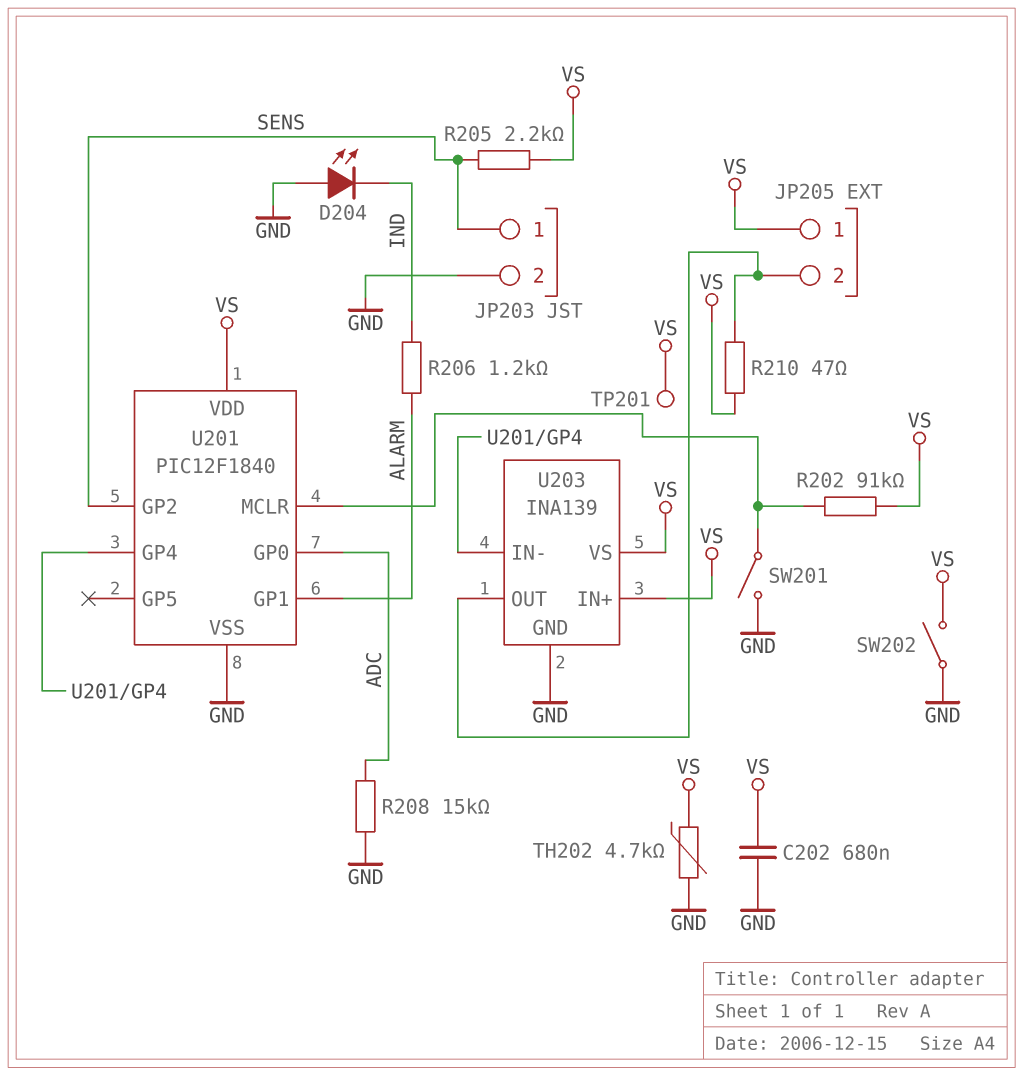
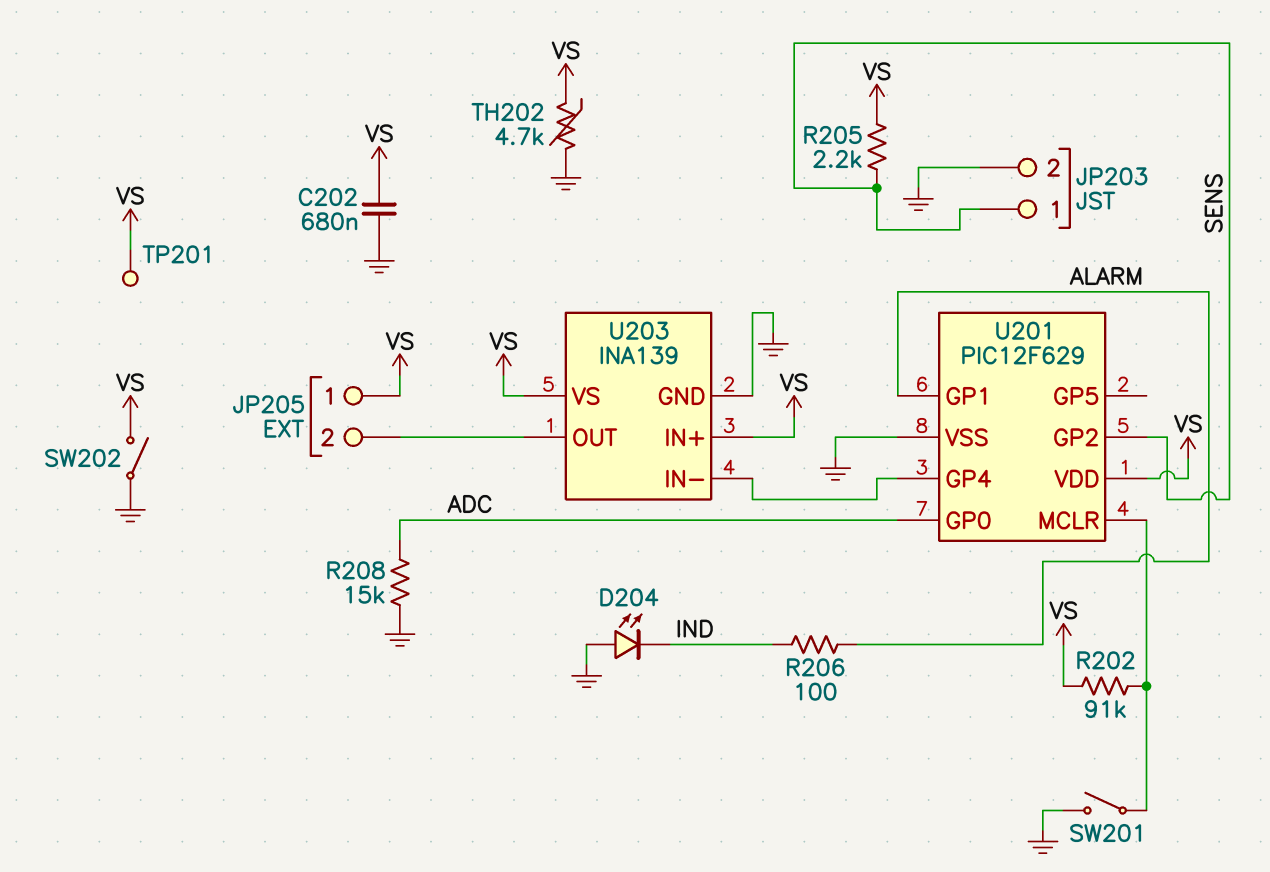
R206: 1.2k (ALARM, IND) -> 100 (ALARM, IND)
R210: 47 (JP205/2, VS) -> none
U201: PIC12F1840 -> PIC12F629

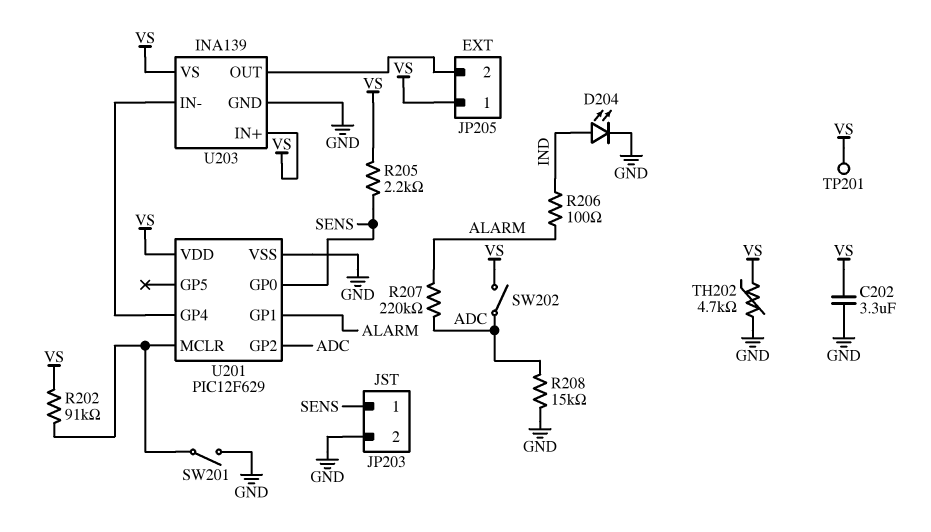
C202: 680nF (GND, VS) -> 3.3uF (GND, VS)
D204: LED (A GND, K IND) -> LED (A IND, K GND)
R207: none -> 220k (ADC, ALARM)
SW202: switch (GND, VS) -> switch (ADC, VS)
U201 pin GP0: ADC -> SENS
U201 pin GP2: SENS -> ADC

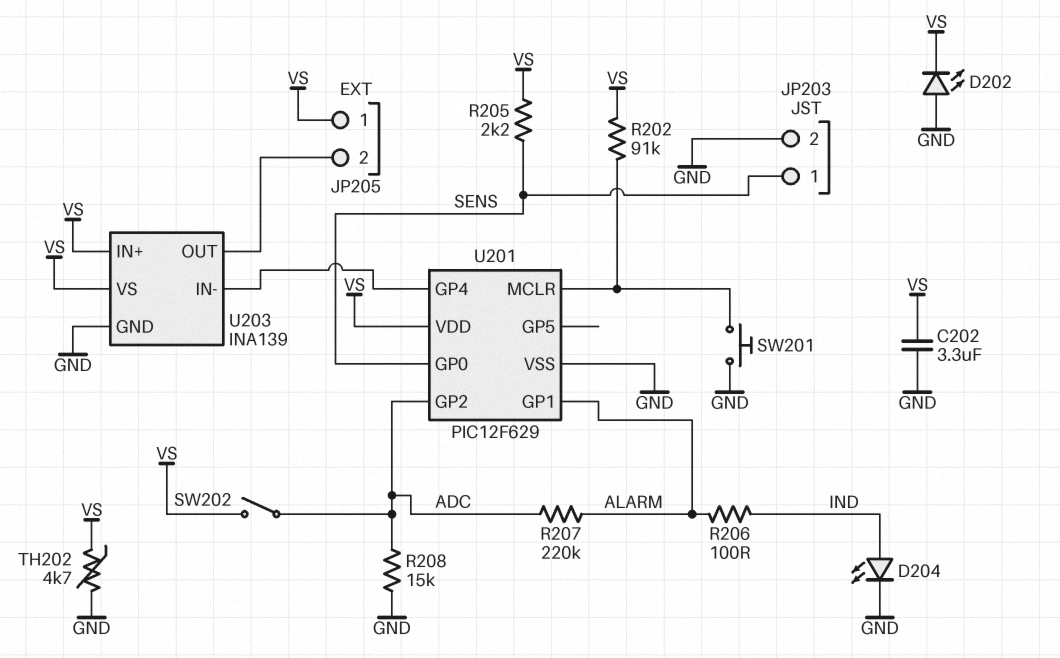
D202: none -> LED (A GND, K VS)
SW201: switch (GND, U201/MCLR) -> button (GND, U201/MCLR)
TP201: test point (VS) -> none

